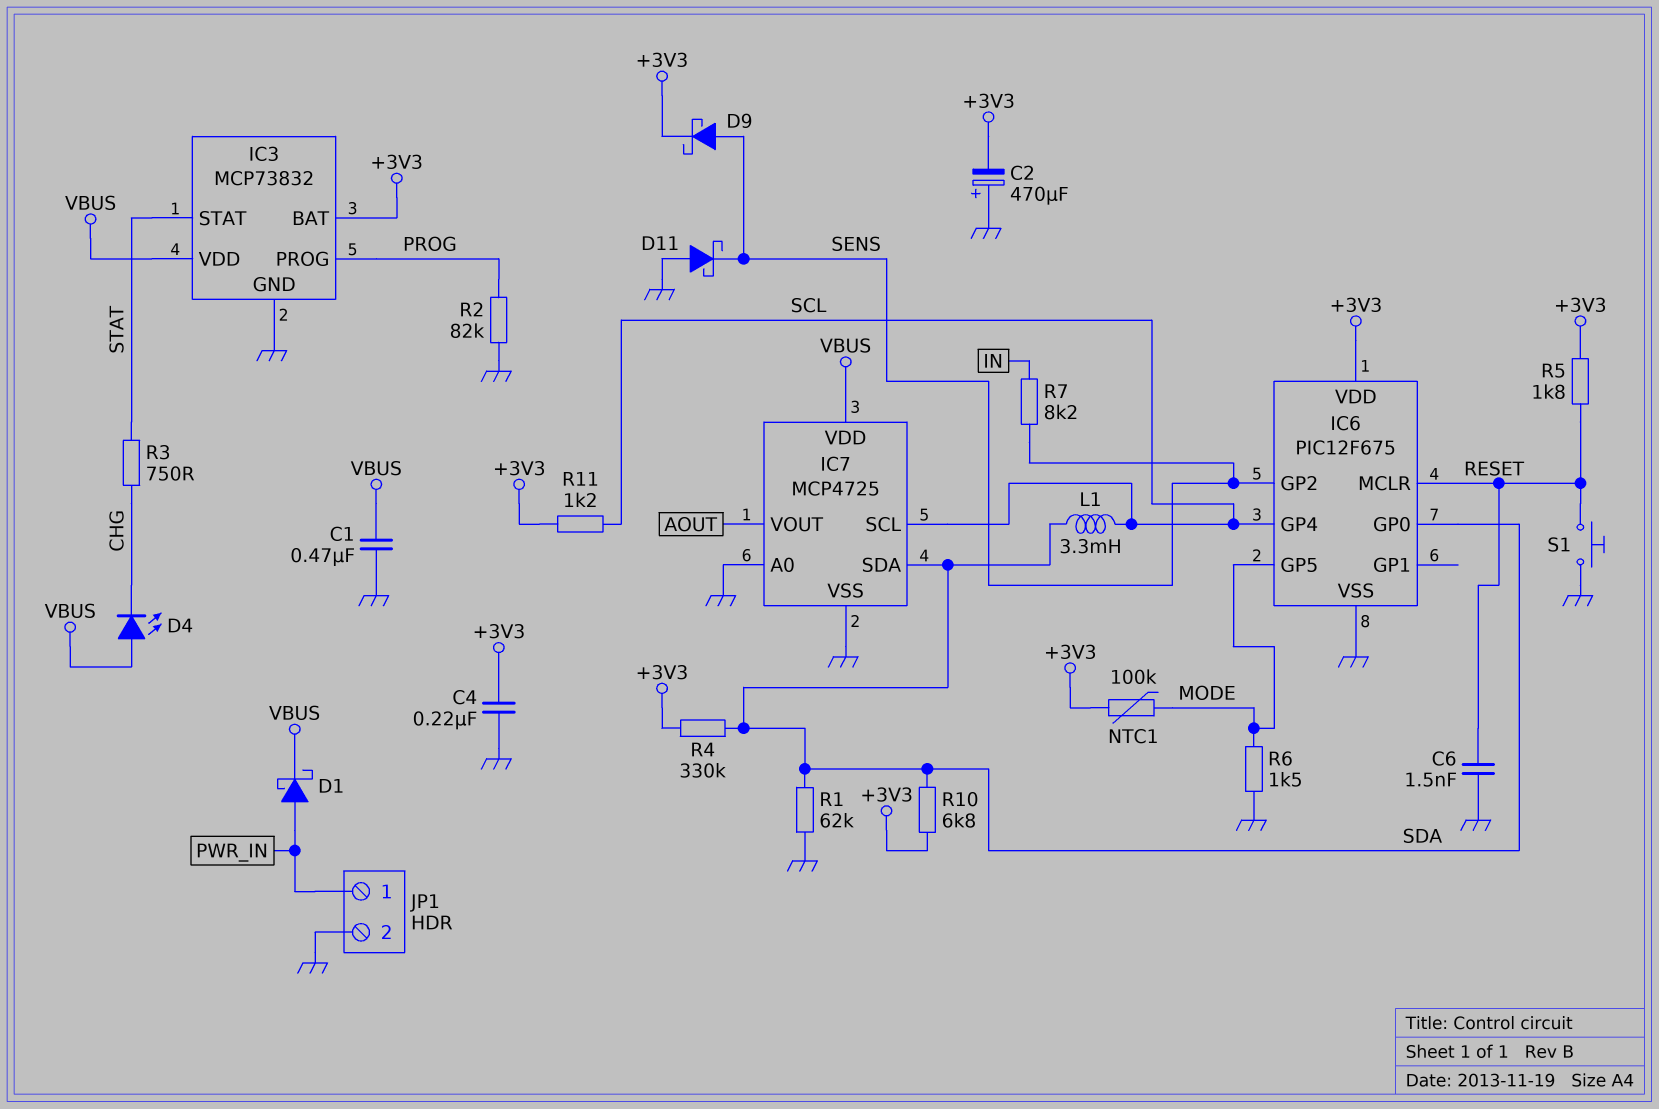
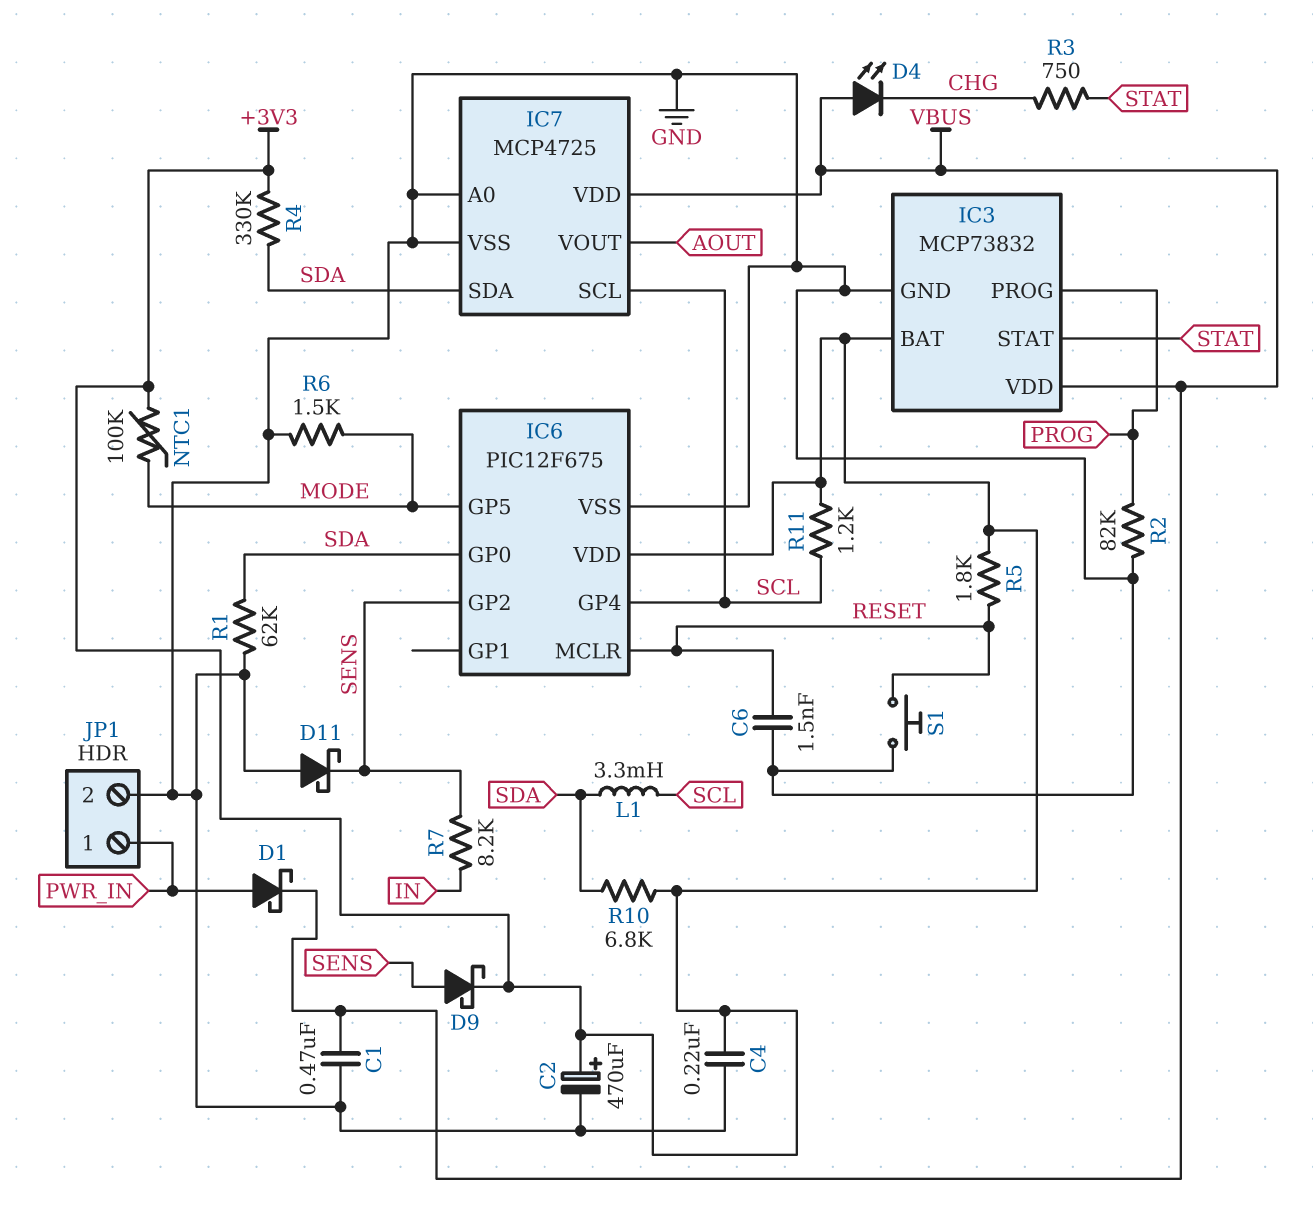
C2: 470uF (plus GND, minus +3V3) -> 470uF (plus +3V3, minus GND)

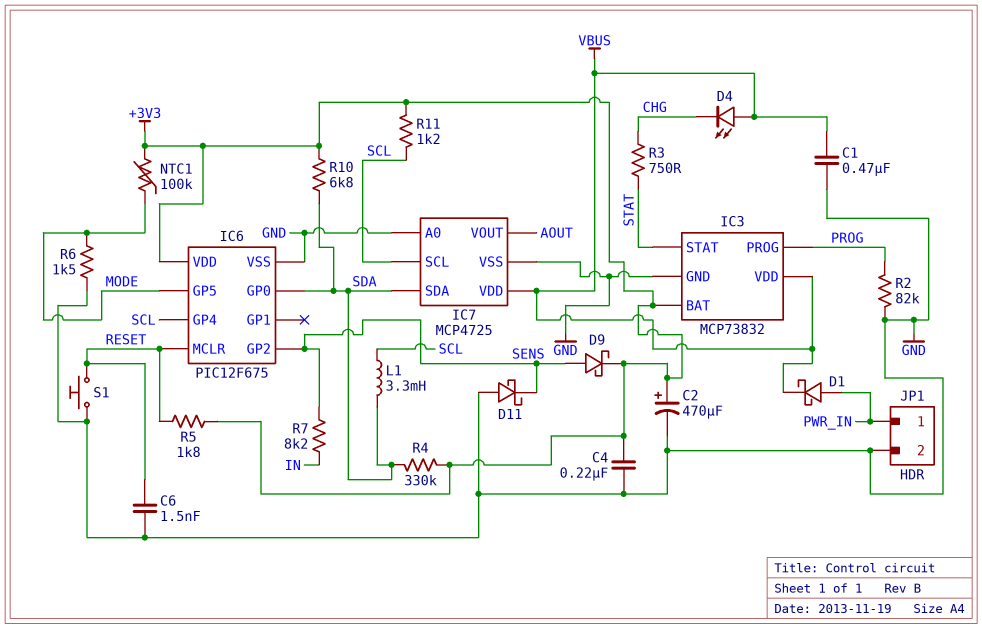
R1: 62k (GND, SDA) -> none

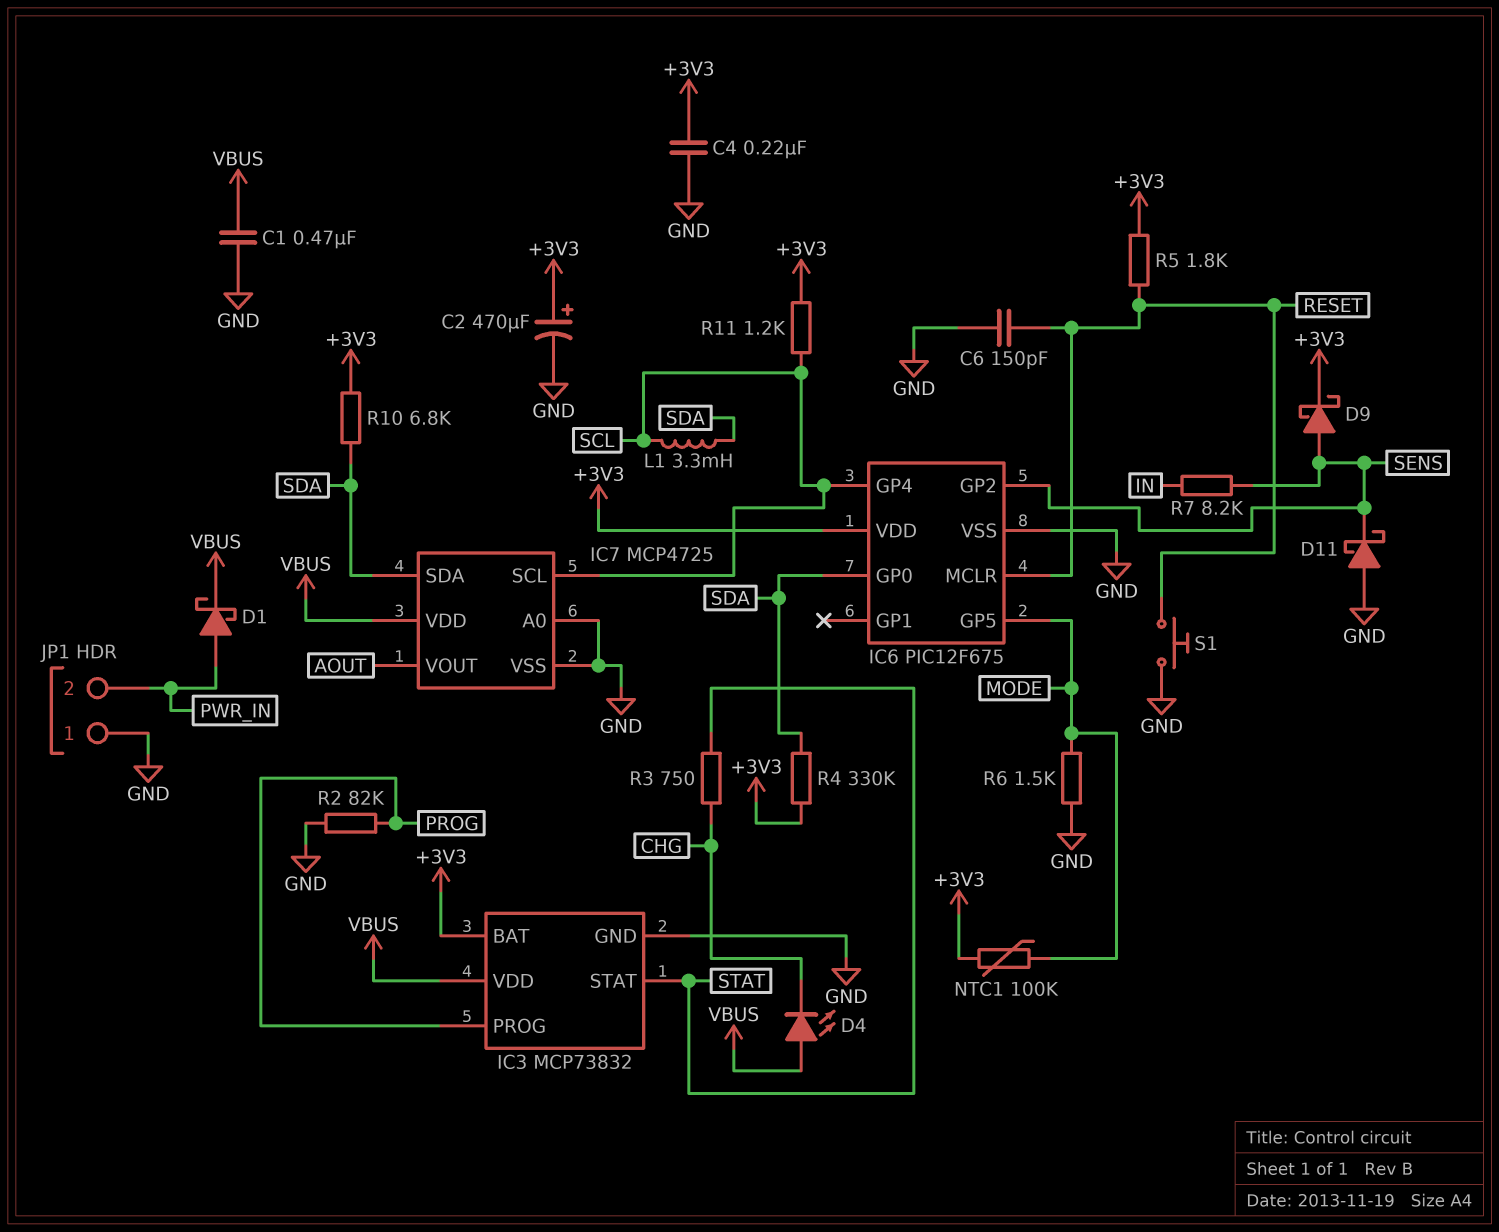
C6: 1.5nF (GND, RESET) -> 150pF (GND, RESET)
JP1 pin 1: PWR_IN -> GND
JP1 pin 2: GND -> PWR_IN

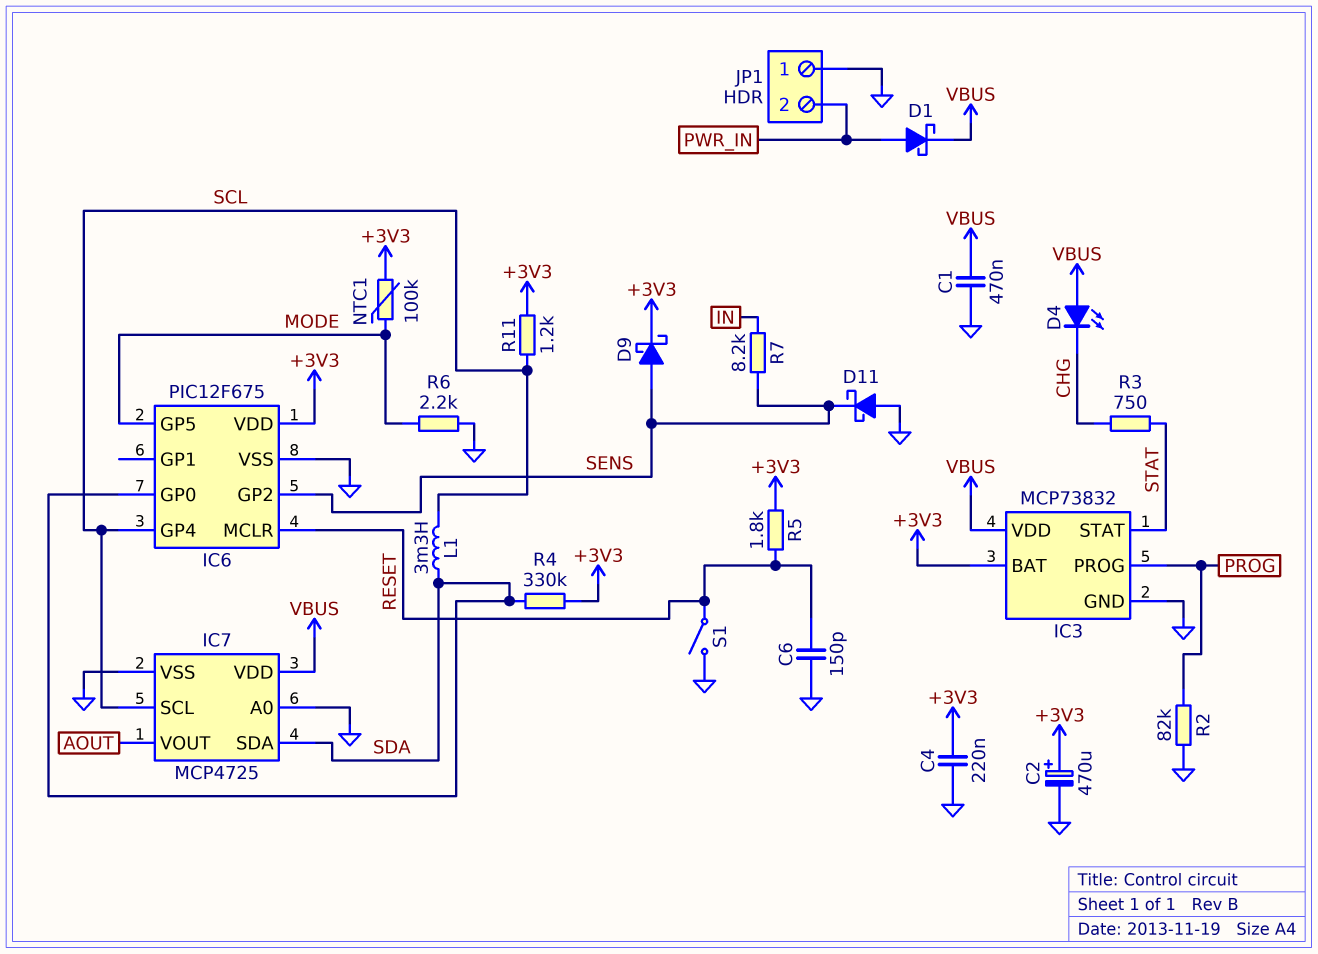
R6: 1.5k (GND, MODE) -> 2.2k (GND, MODE)
R10: 6.8k (+3V3, SDA) -> none
S1: button (GND, RESET) -> switch (GND, RESET)

